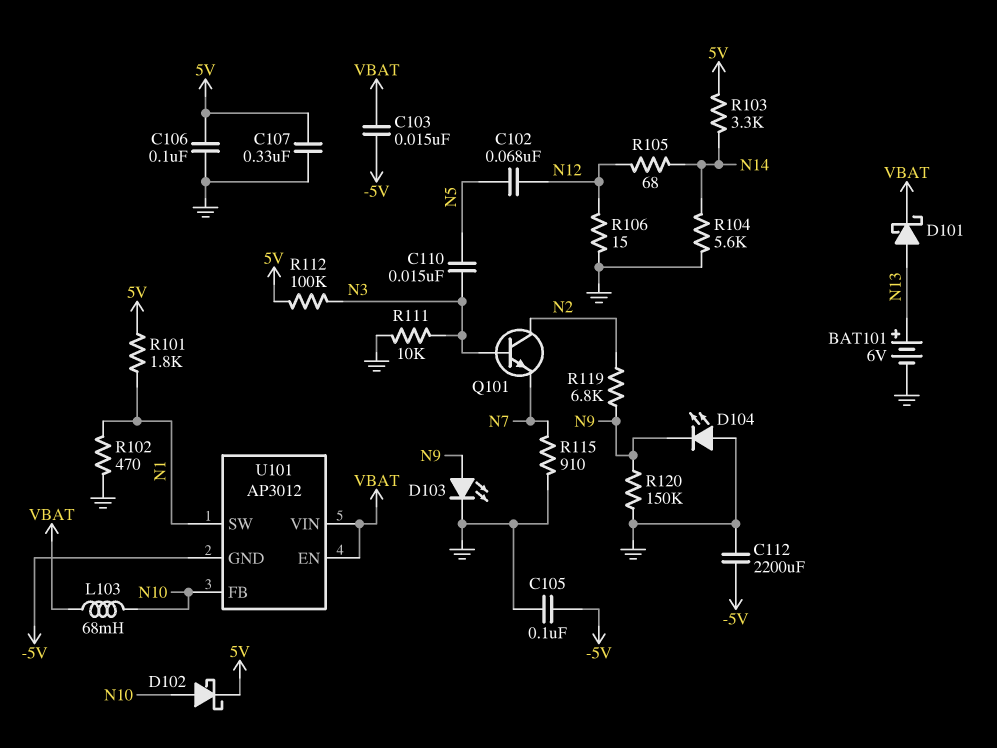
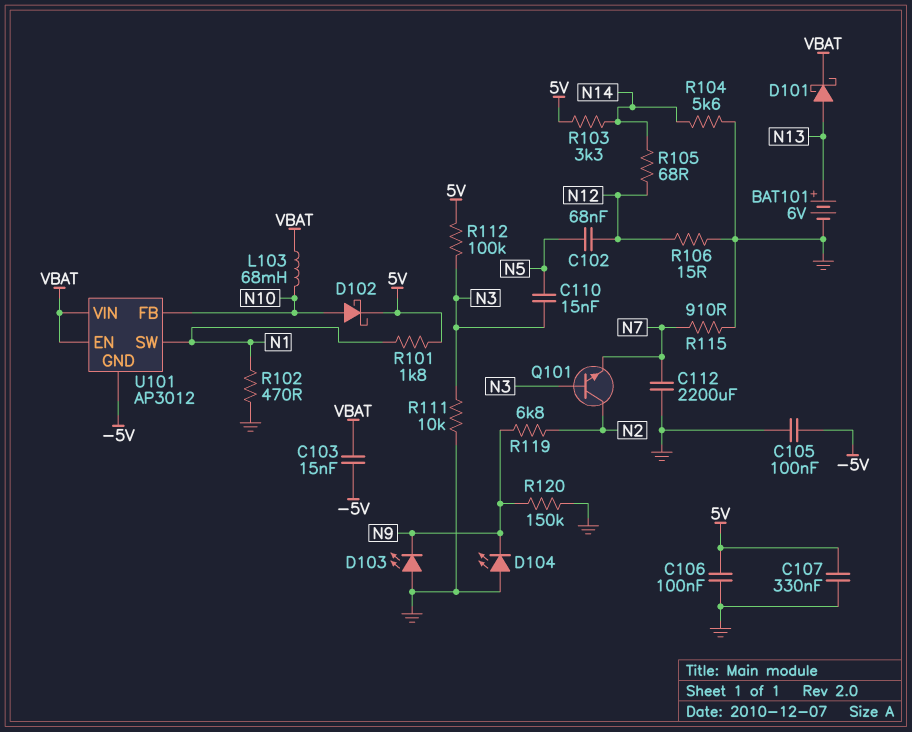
C112: 2200uF (-5V, GND) -> 2200uF (GND, N7)
D103: LED (A N9, K GND) -> LED (A GND, K N9)

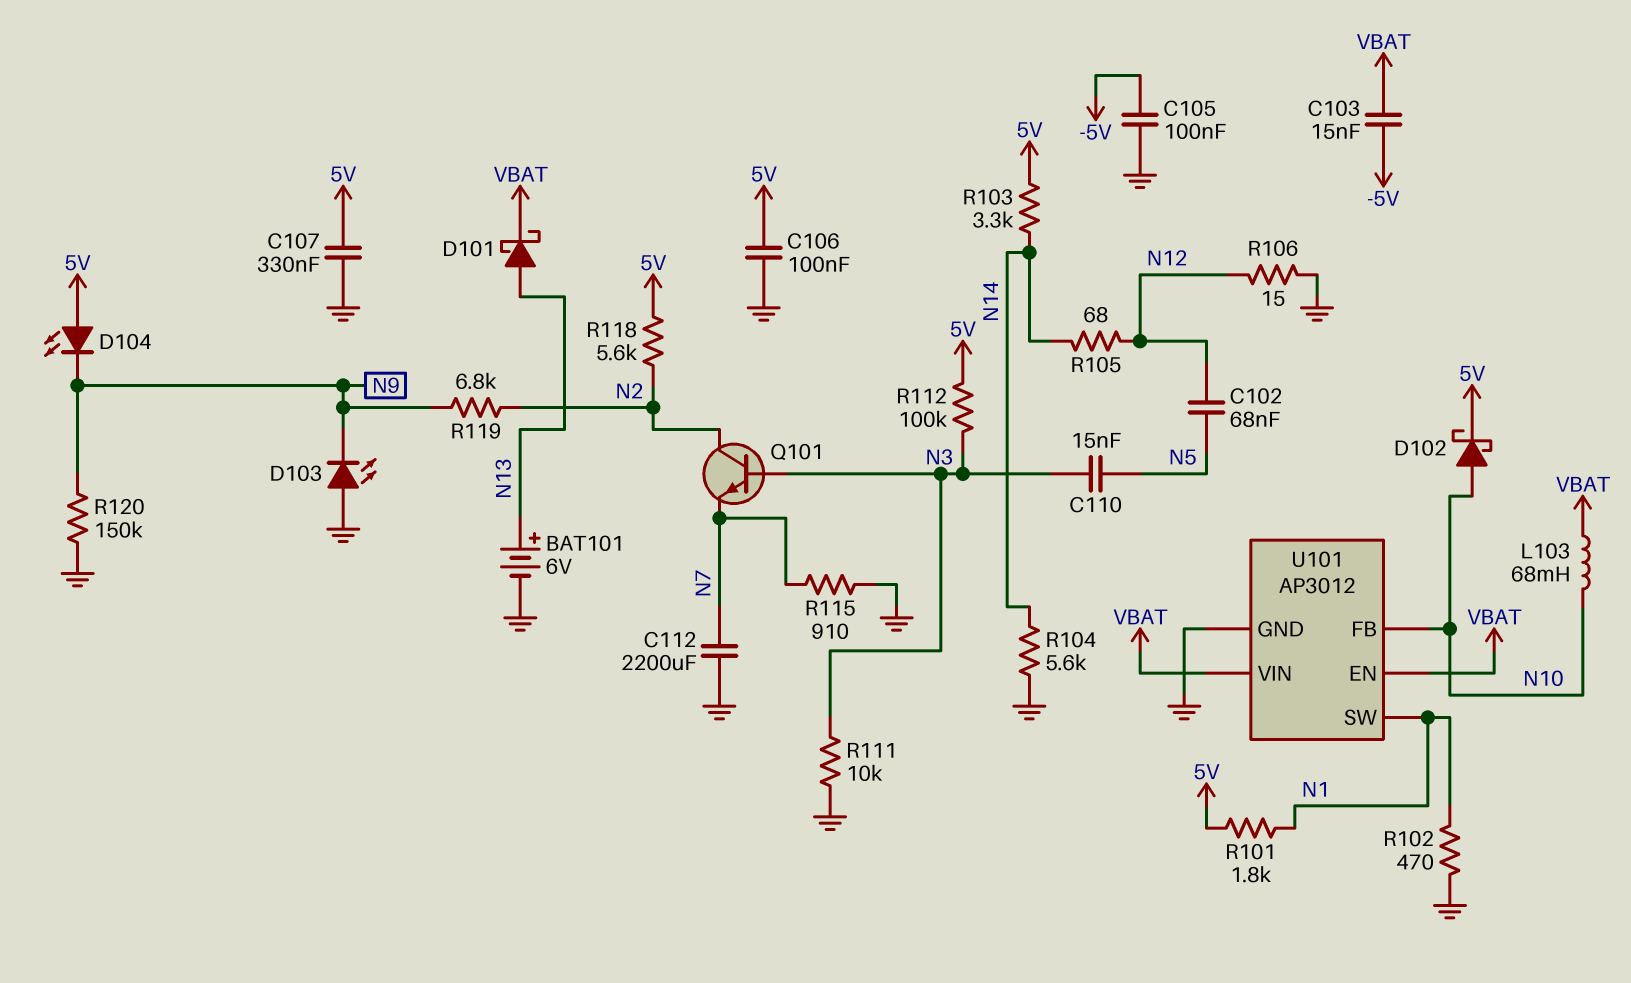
D104: LED (A GND, K N9) -> LED (A 5V, K N9)
R118: none -> 5.6k (5V, N2)
U101 pin GND: -5V -> GND

